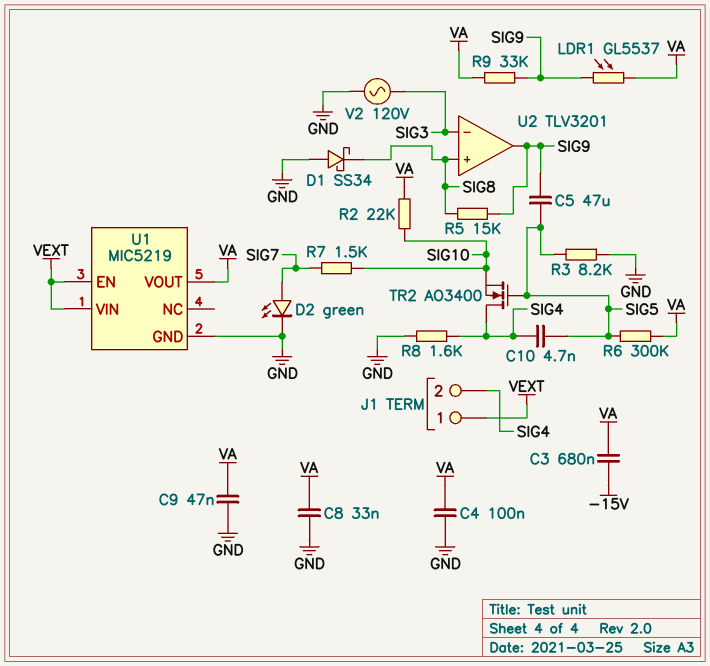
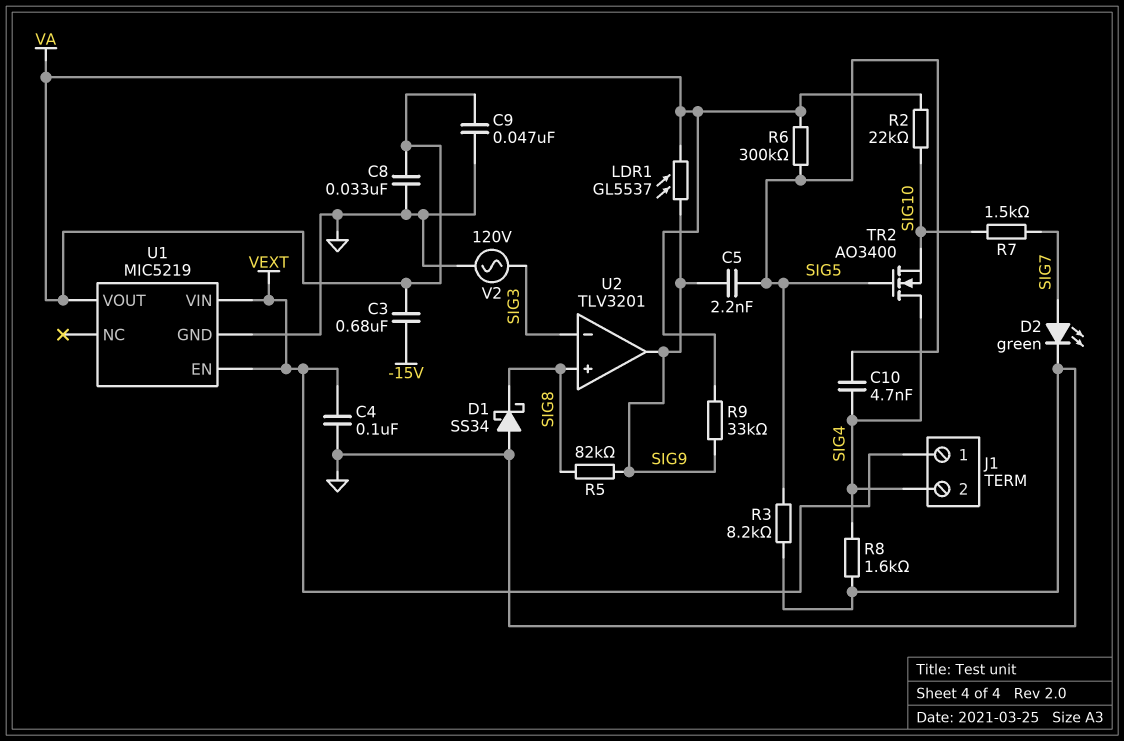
C4: 100nF (GND, VA) -> 100nF (GND, VEXT)
C5: 47uF (SIG5, SIG9) -> 2.2nF (SIG5, SIG9)
R5: 15k (SIG8, SIG9) -> 82k (SIG8, SIG9)

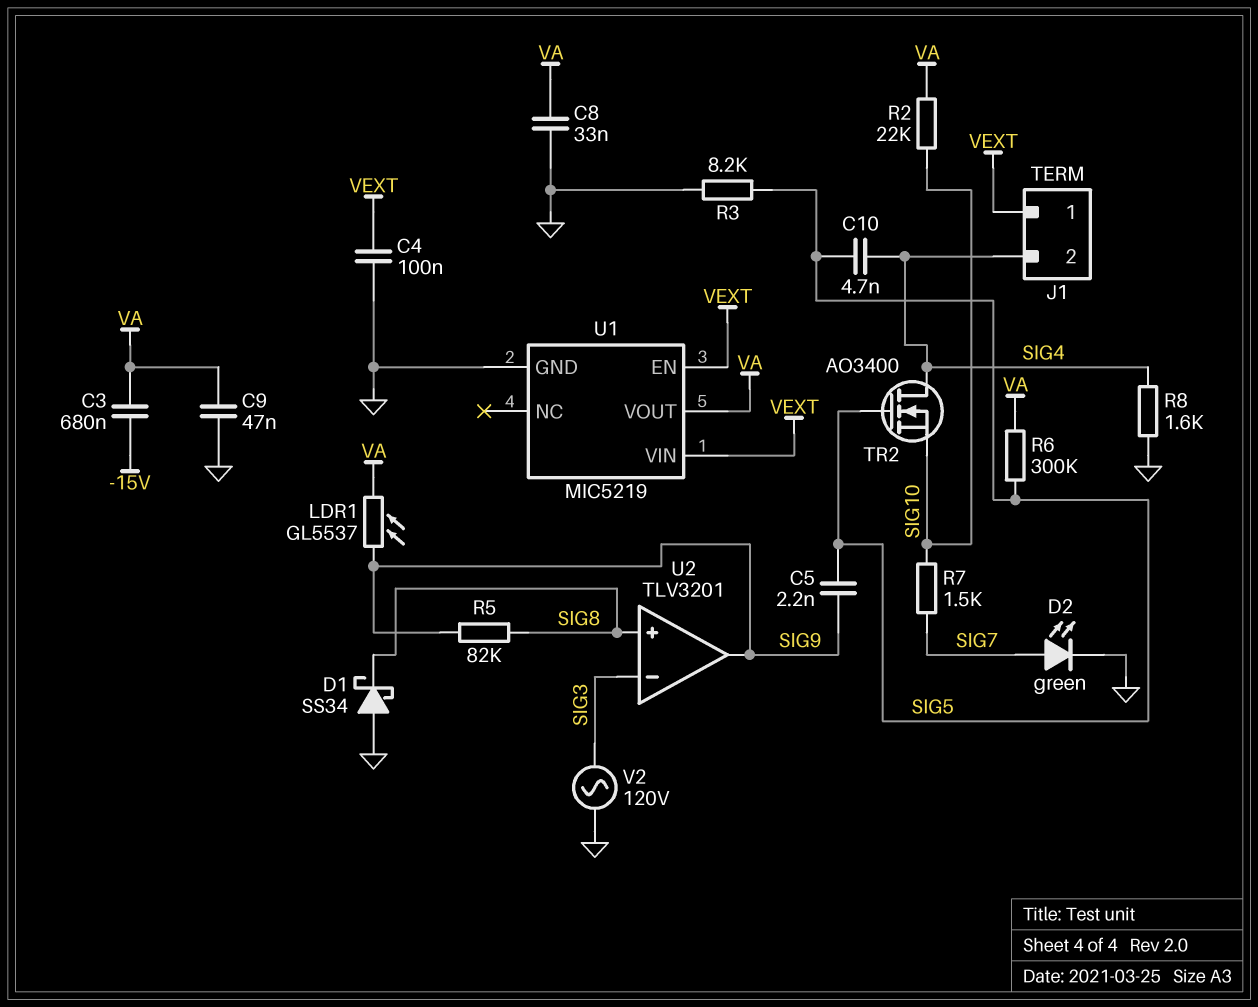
R9: 33k (SIG9, VA) -> none

